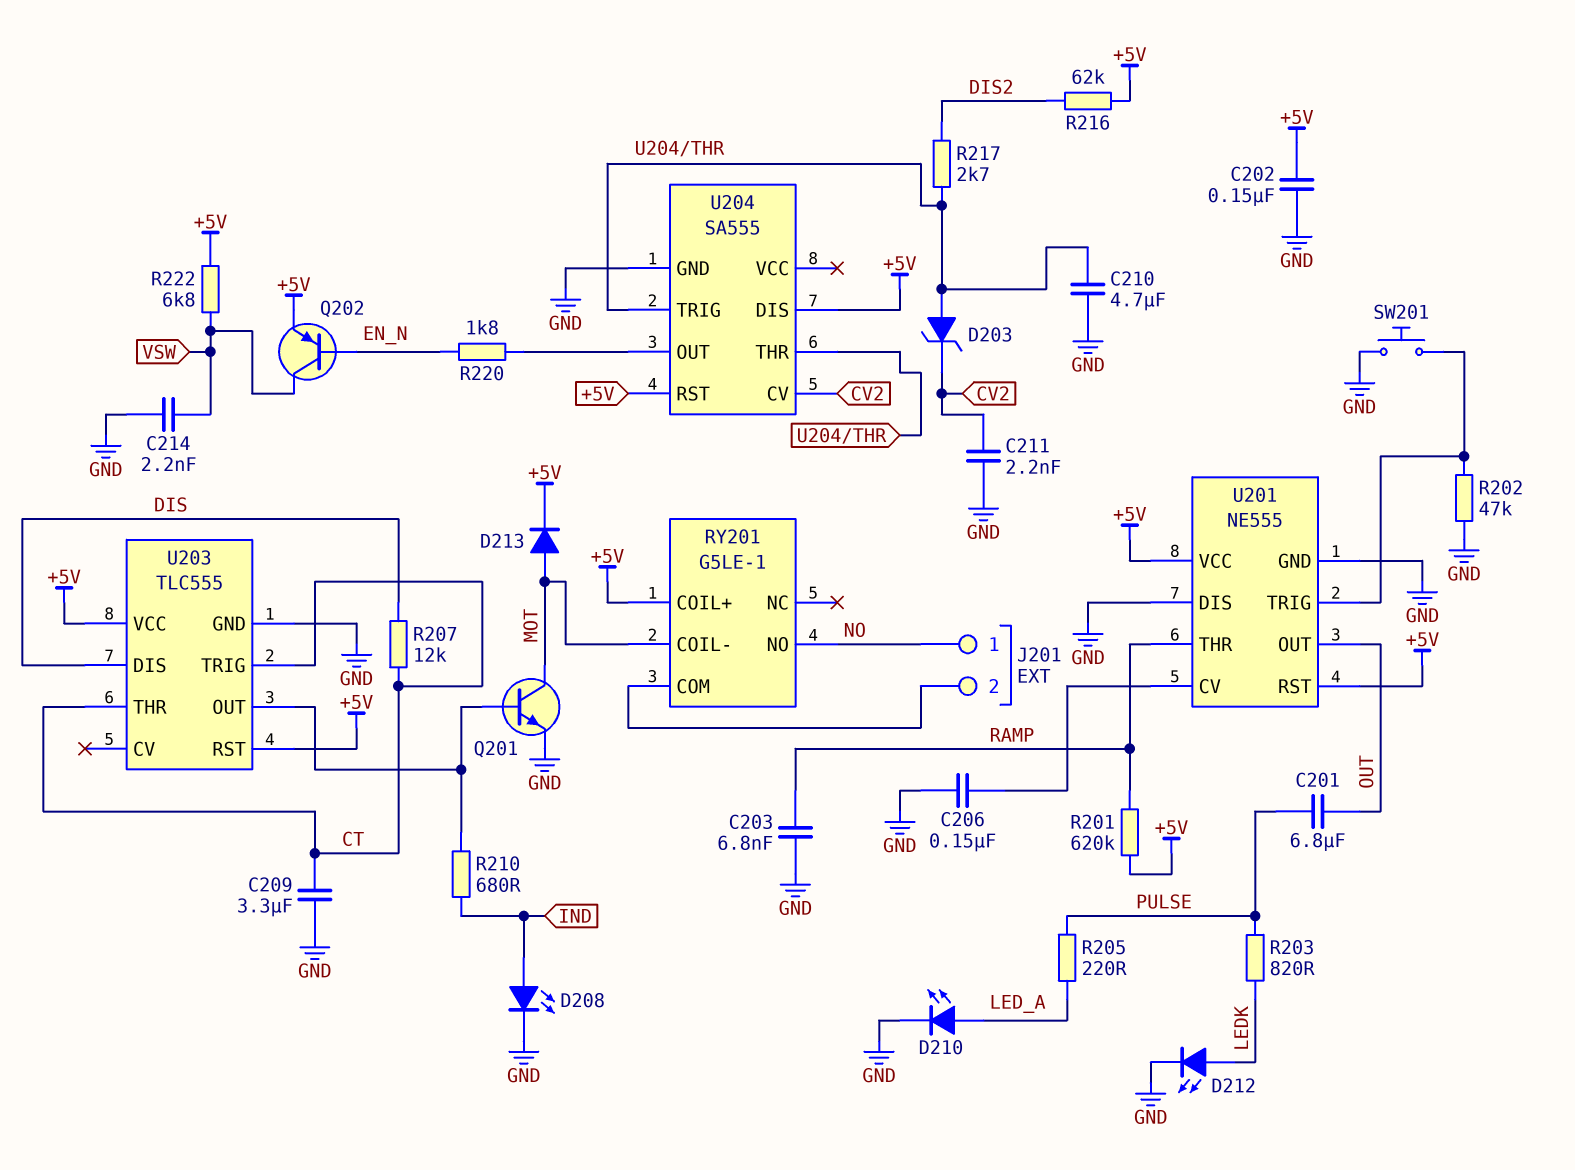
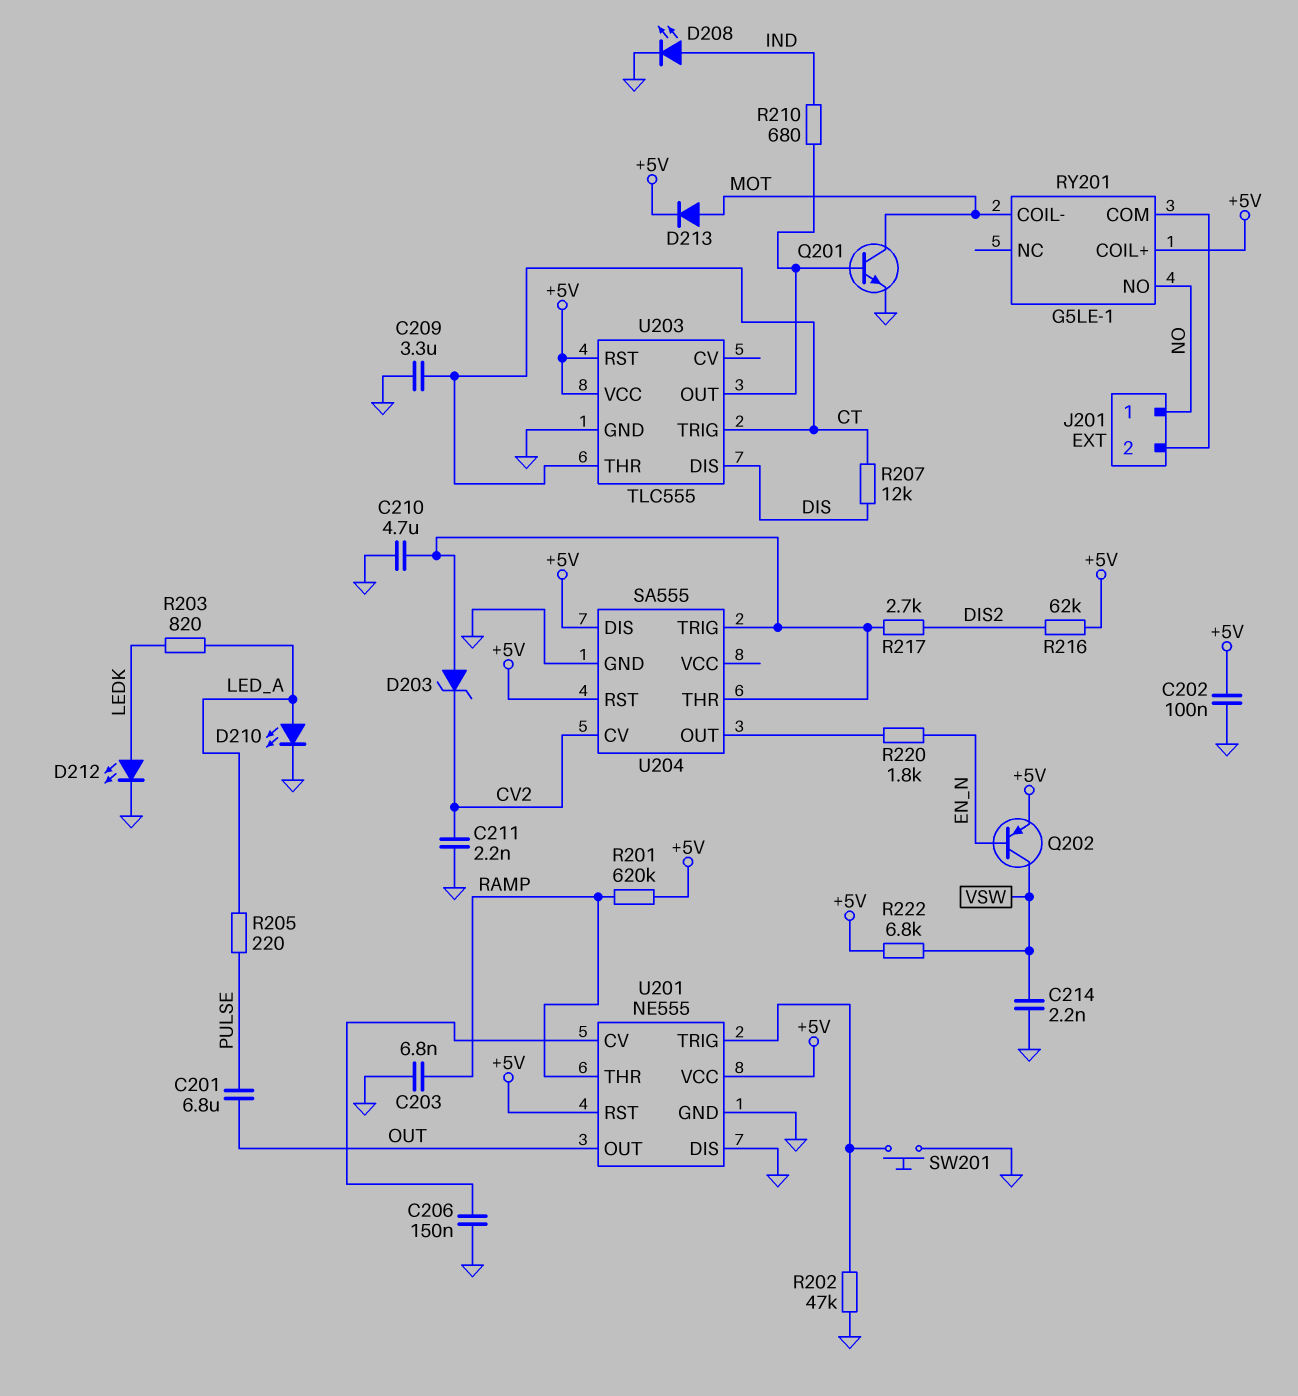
C202: 150nF (+5V, GND) -> 100nF (+5V, GND)
R203: 820 (LEDK, PULSE) -> 820 (LEDK, LED_A)

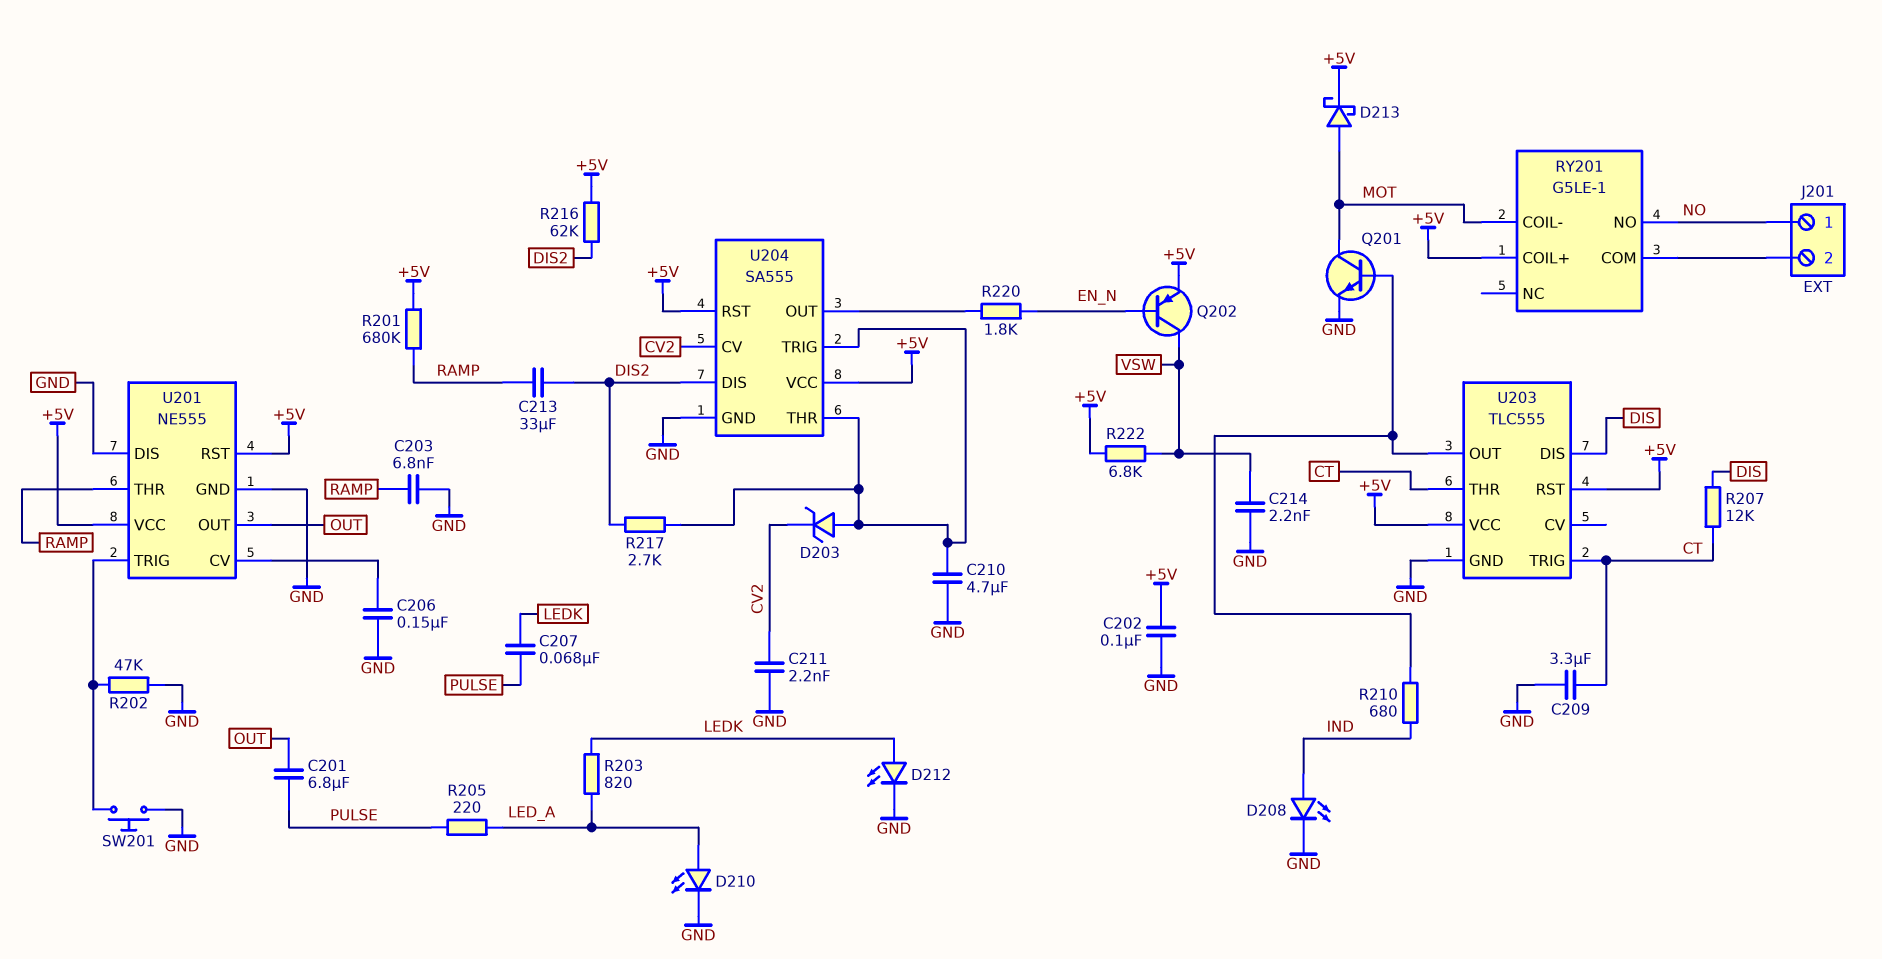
C207: none -> 68nF (LEDK, PULSE)
C213: none -> 33uF (DIS2, RAMP)
D213: diode (A MOT, K +5V) -> schottky (A MOT, K +5V)
R201: 620k (+5V, RAMP) -> 680k (+5V, RAMP)
U204 pin DIS: +5V -> DIS2
U204 pin VCC: none -> +5V

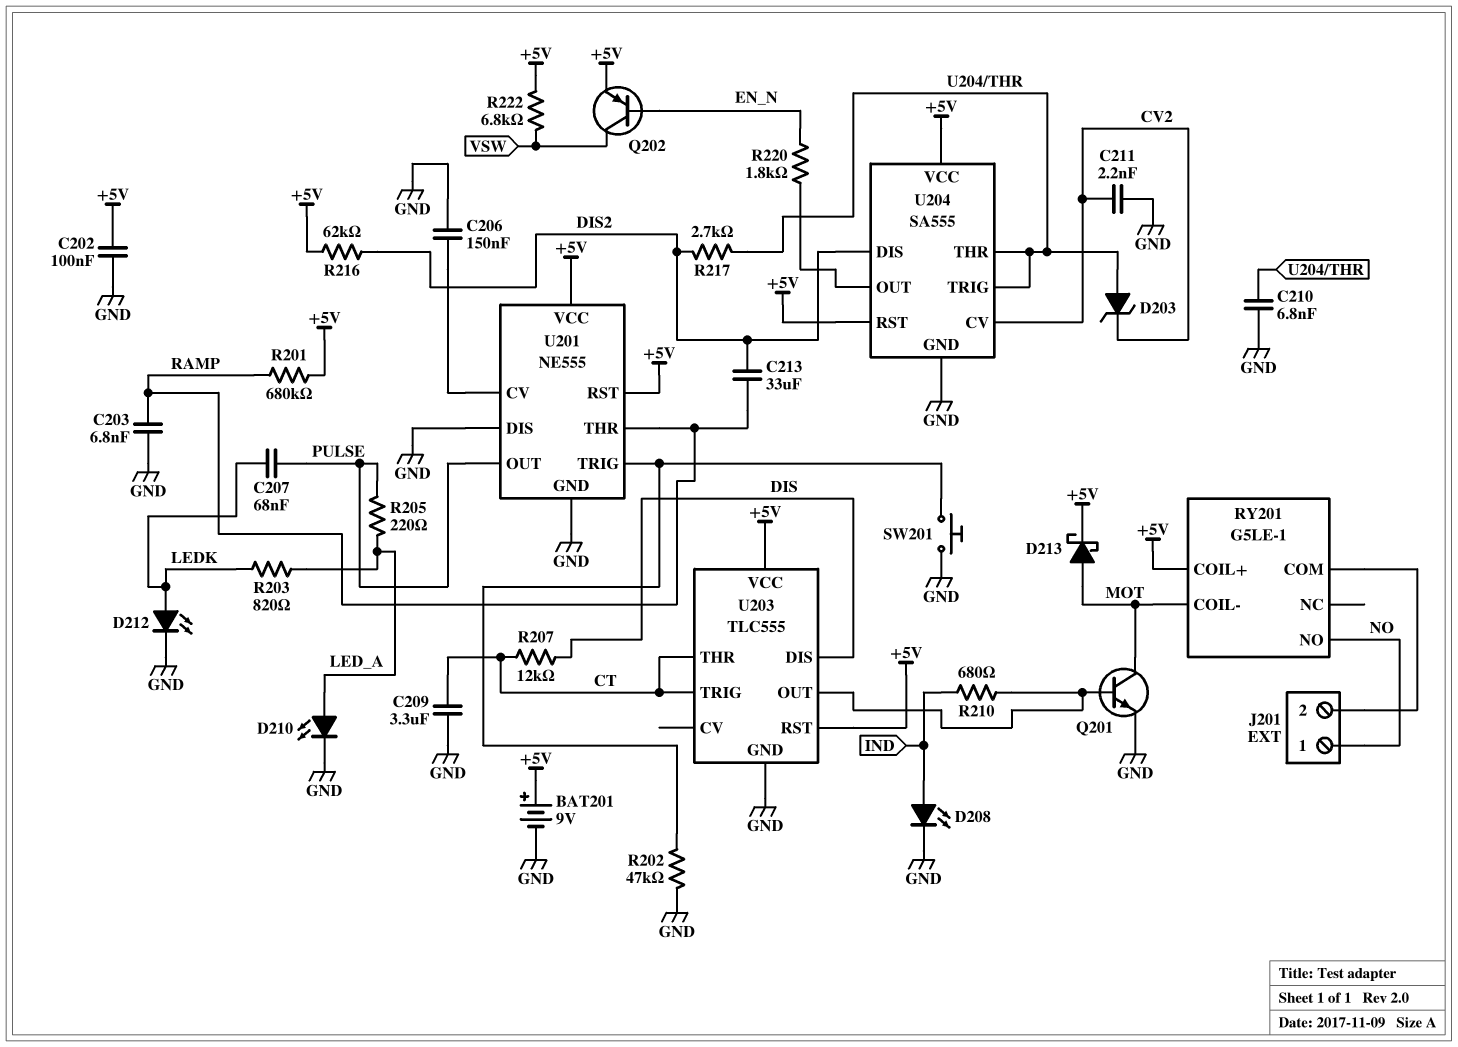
BAT201: none -> 9V (plus +5V, minus GND)
C201: 6.8uF (OUT, PULSE) -> none
C210: 4.7uF (GND, U204/THR) -> 6.8nF (GND, U204/THR)
C214: 2.2nF (GND, VSW) -> none
U201 pin OUT: OUT -> PULSE

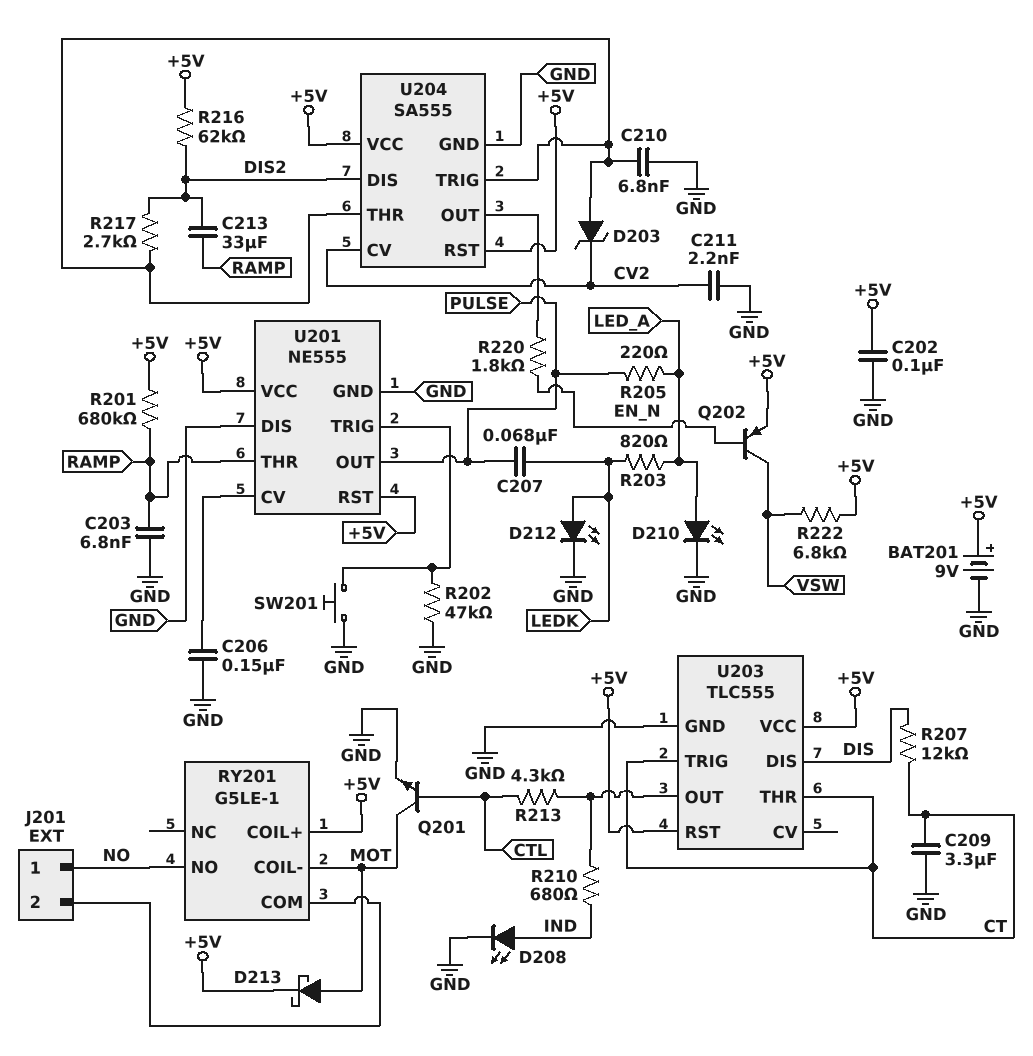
Q201: NPN (B U203/OUT, C MOT, E GND) -> NPN (B CTL, C MOT, E GND)
R213: none -> 4.3k (CTL, U203/OUT)

